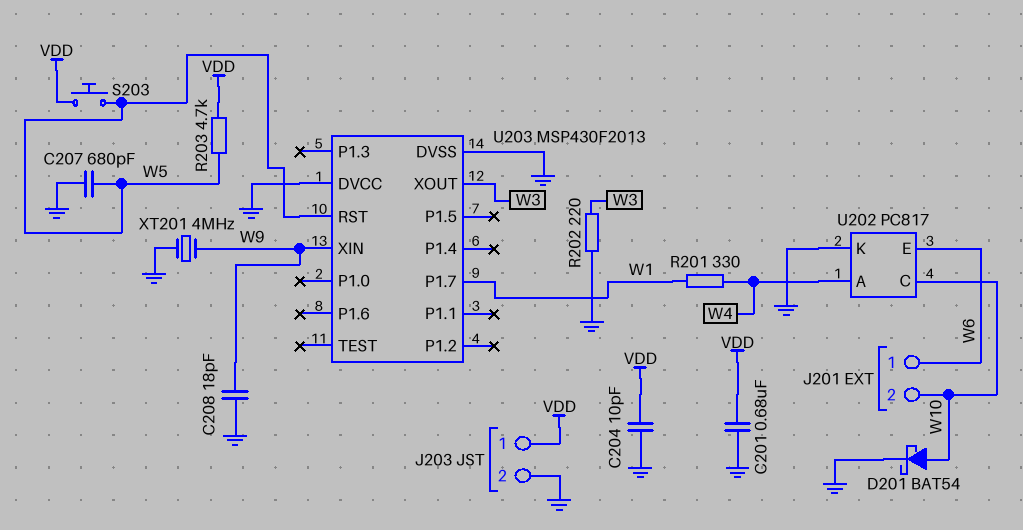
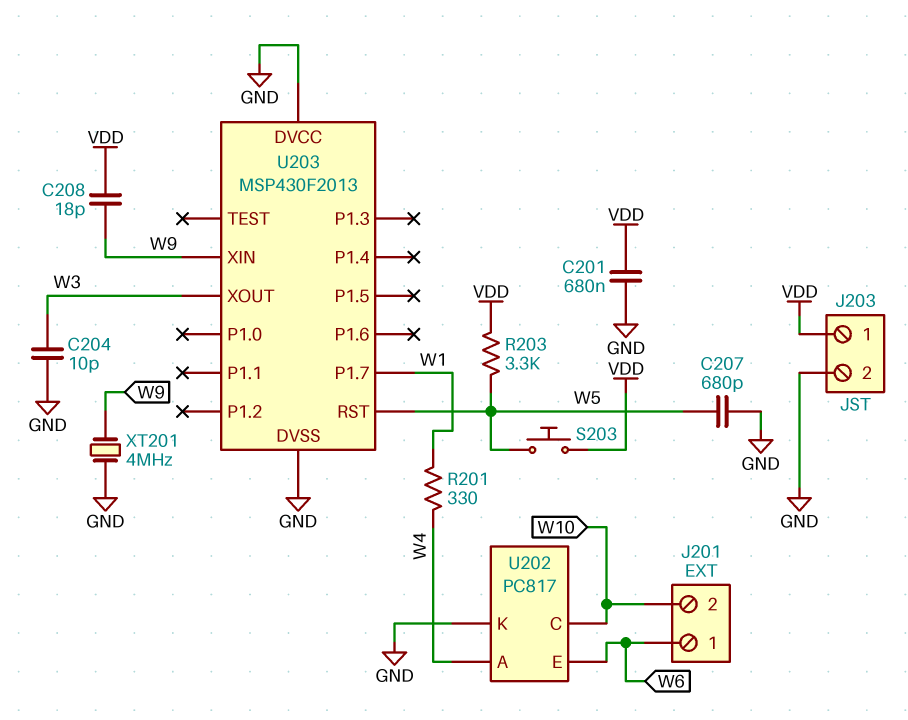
C204: 10pF (GND, VDD) -> 10pF (GND, W3)
C208: 18pF (GND, W9) -> 18pF (VDD, W9)
D201: schottky BAT54 (A W10, K GND) -> none
R202: 220 (GND, W3) -> none
R203: 4.7k (VDD, W5) -> 3.3k (VDD, W5)

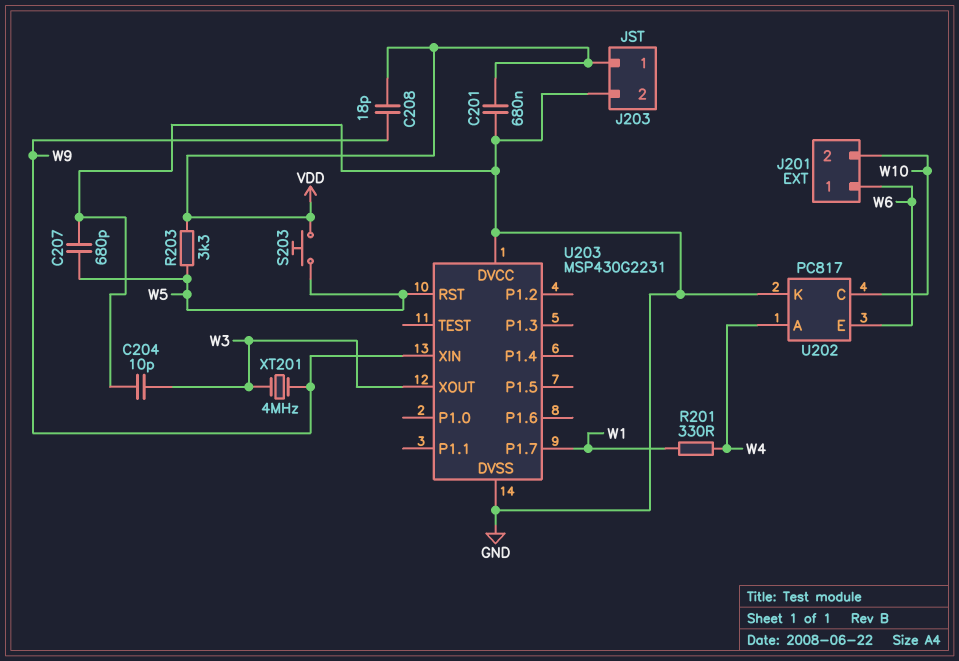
U203: MSP430F2013 -> MSP430G2231
XT201: 4MHz (GND, W9) -> 4MHz (W3, W9)

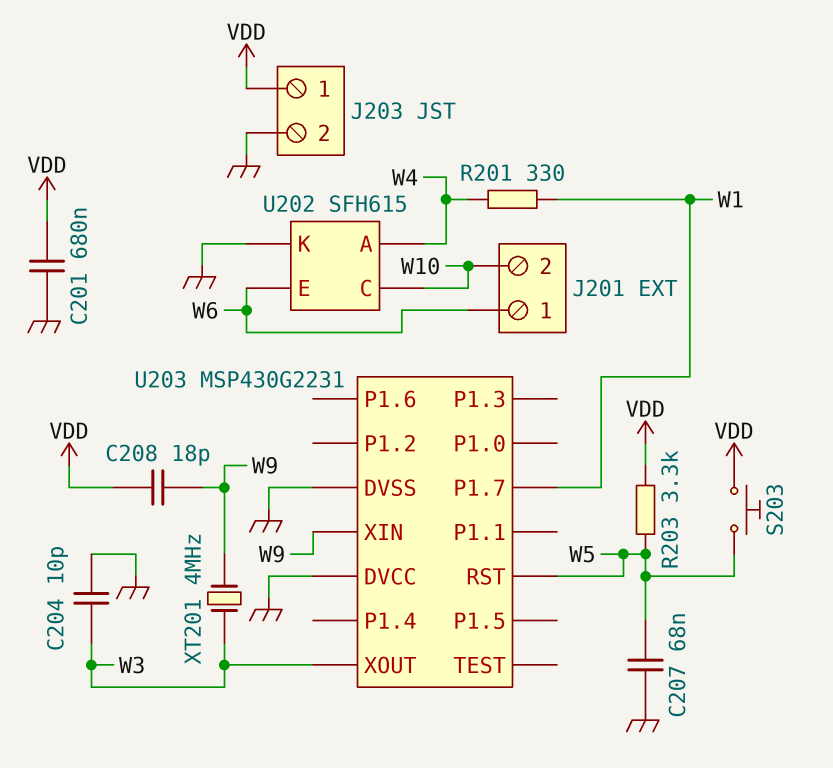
C207: 680pF (GND, W5) -> 68nF (GND, W5)
U202: PC817 -> SFH615

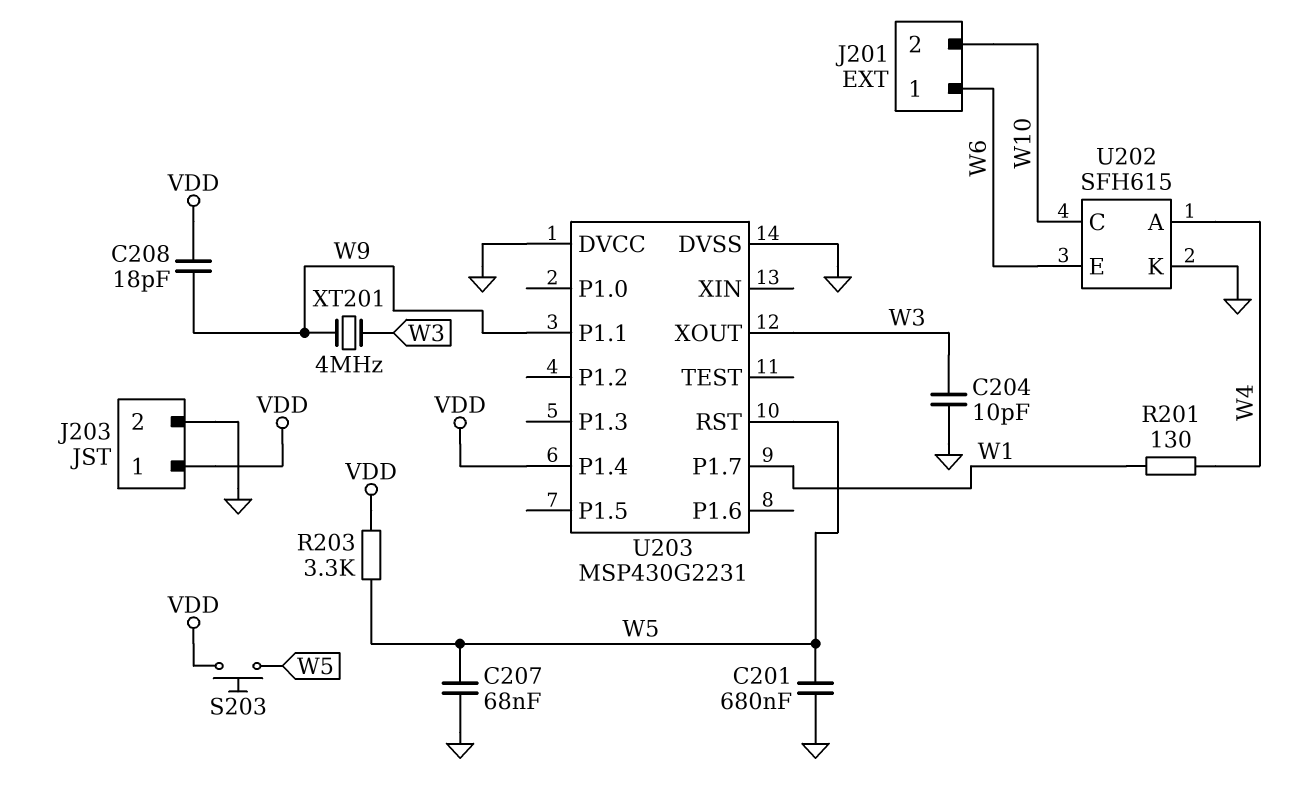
C201: 680nF (GND, VDD) -> 680nF (GND, W5)
R201: 330 (W1, W4) -> 130 (W1, W4)
U203 pin P1.1: none -> W9
U203 pin P1.4: none -> VDD
U203 pin XIN: W9 -> none

